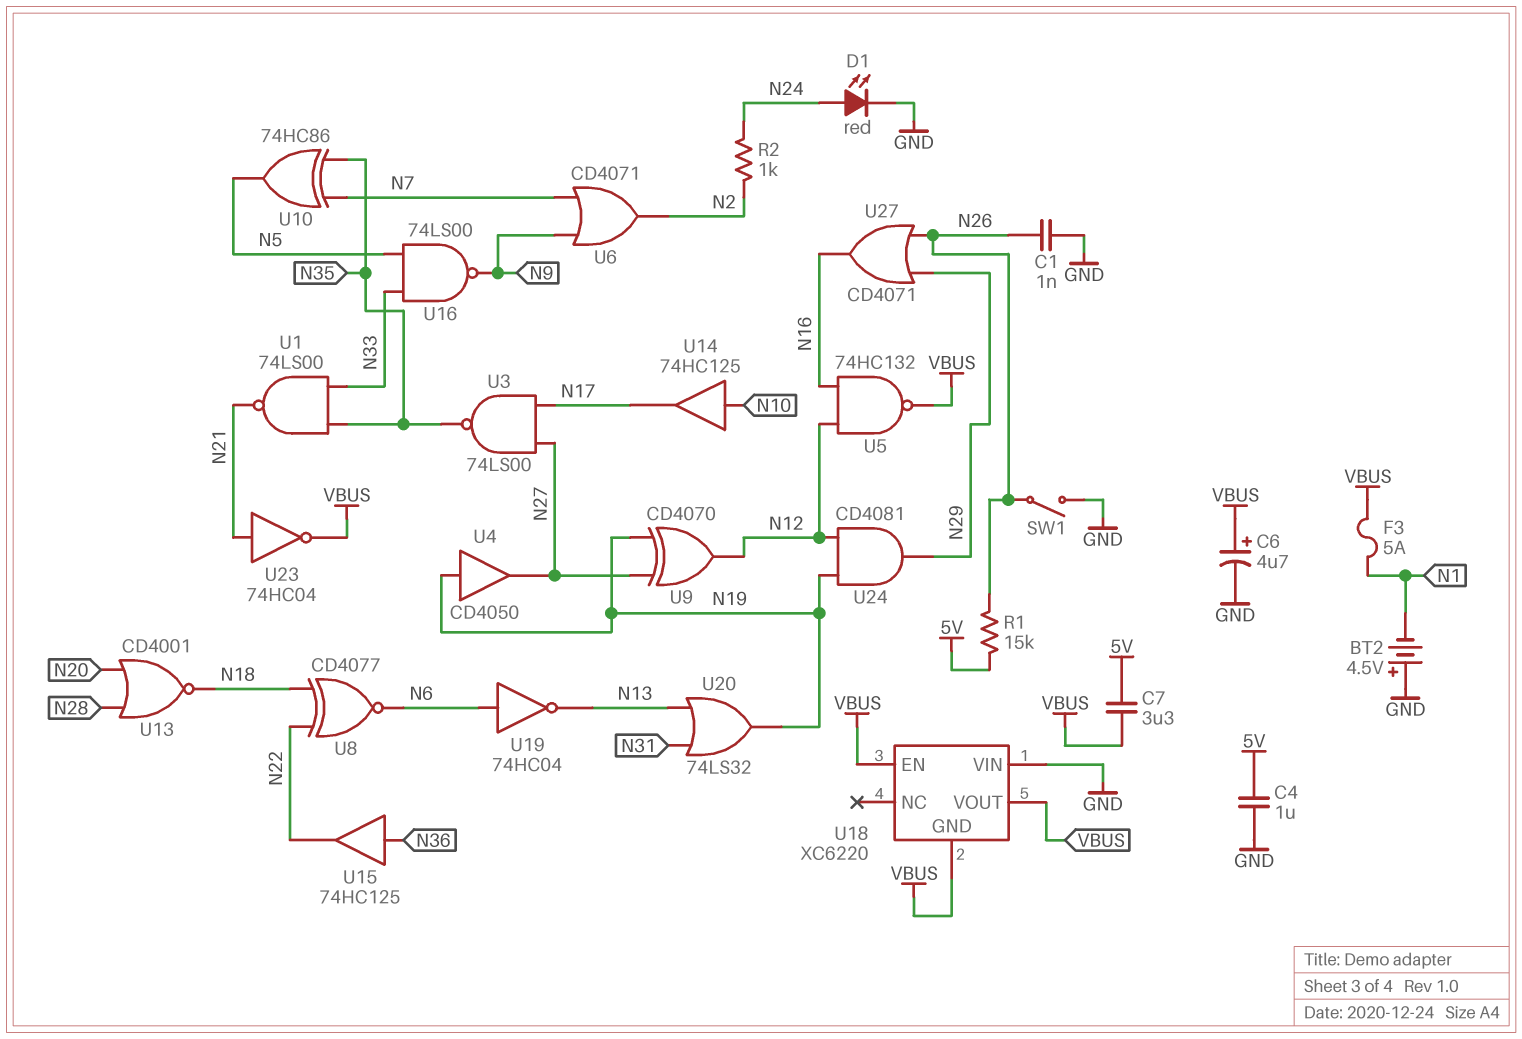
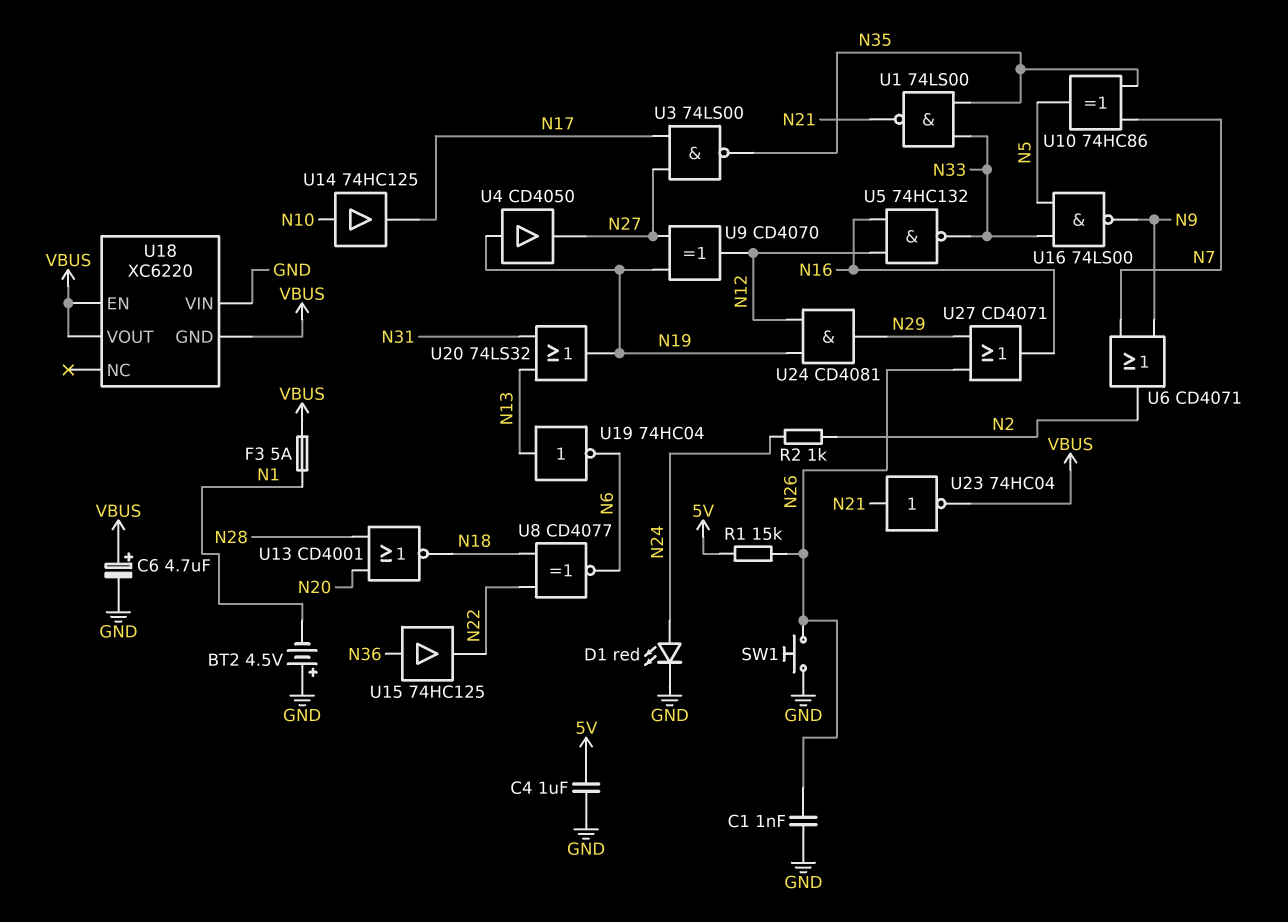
C7: 3.3uF (5V, VBUS) -> none
SW1: switch (GND, N26) -> button (GND, N26)
U5: NAND 74HC132 (in N12, in N16, out VBUS) -> NAND 74HC132 (in N12, in N16, out N33)
U19: NOT 74HC04 (in N6, out N13) -> NOT 74HC04 (in N13, out N6)

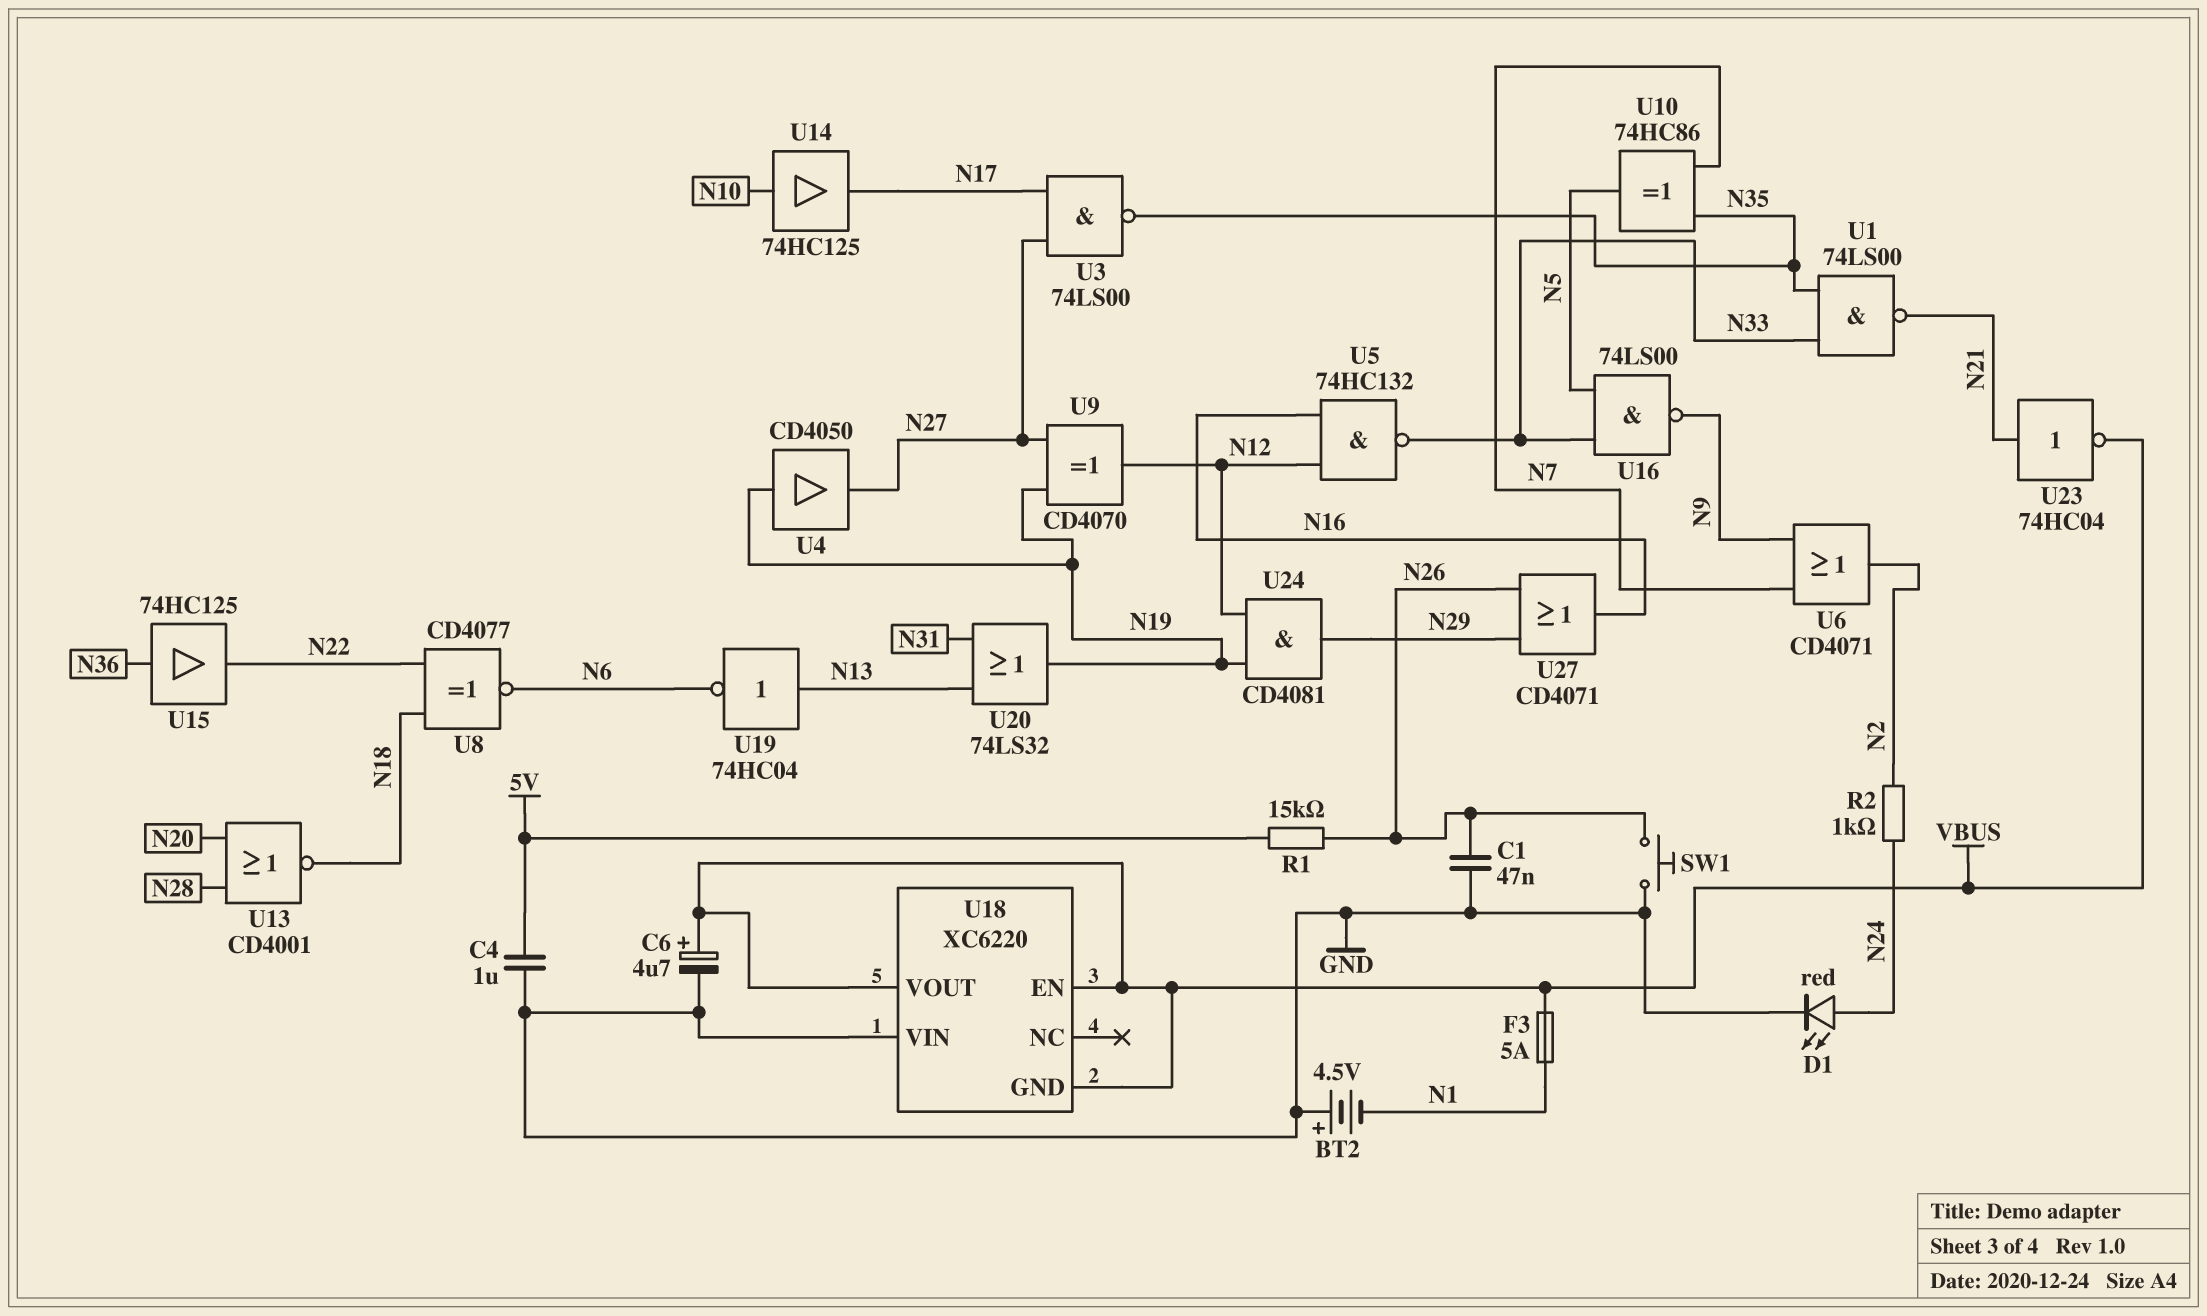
C1: 1nF (GND, N26) -> 47nF (GND, N26)

